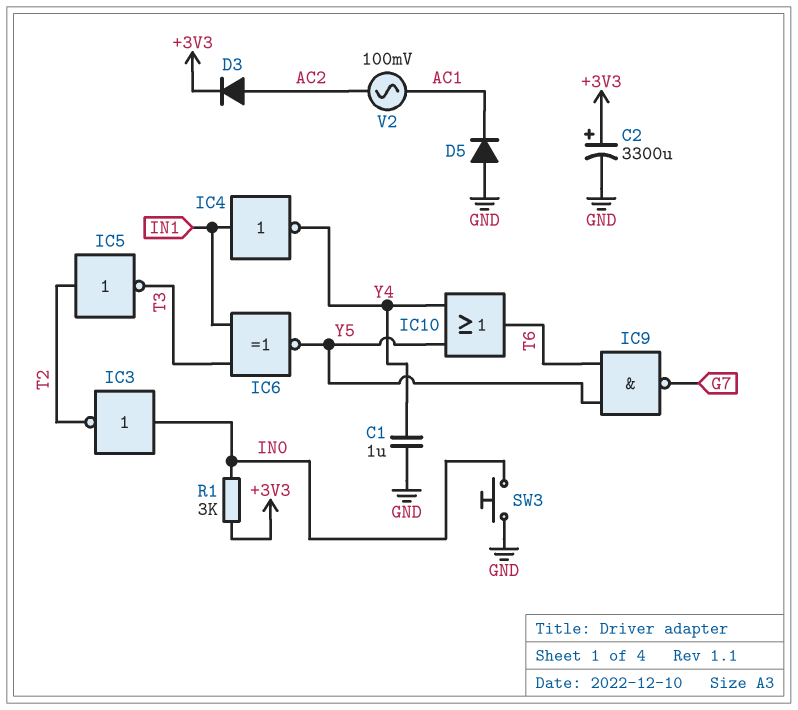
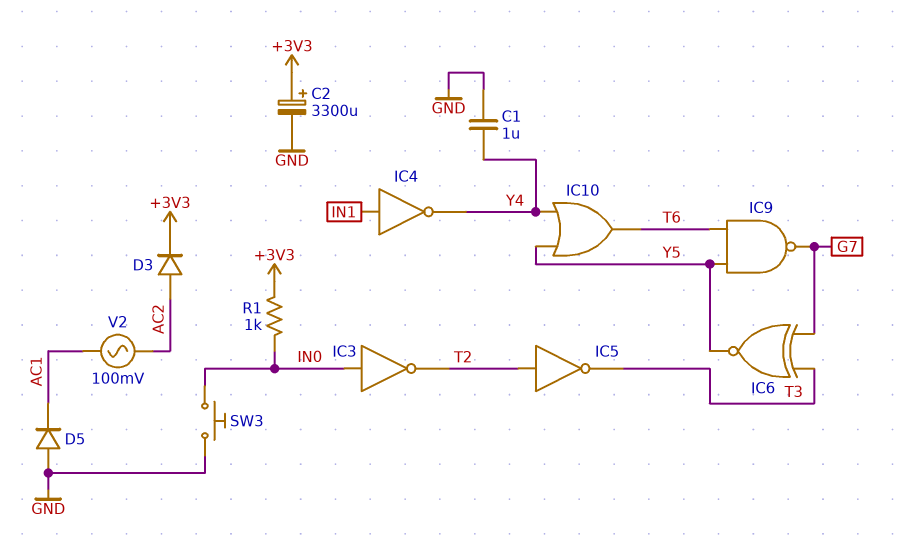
IC6: XNOR (in IN1, in T3, out Y5) -> XNOR (in G7, in T3, out Y5)
R1: 3k (+3V3, IN0) -> 1k (+3V3, IN0)

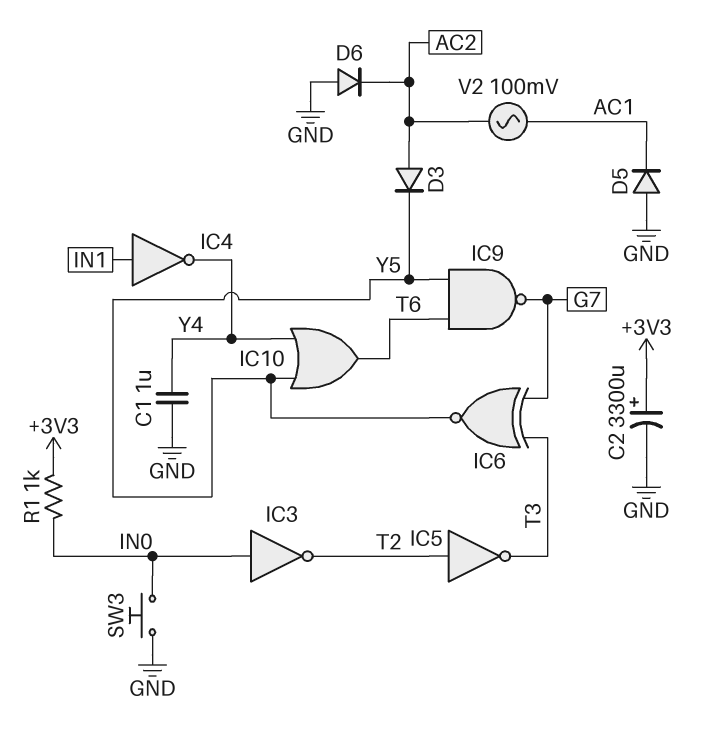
D3: diode (A AC2, K +3V3) -> diode (A AC2, K Y5)
D6: none -> diode (A GND, K AC2)

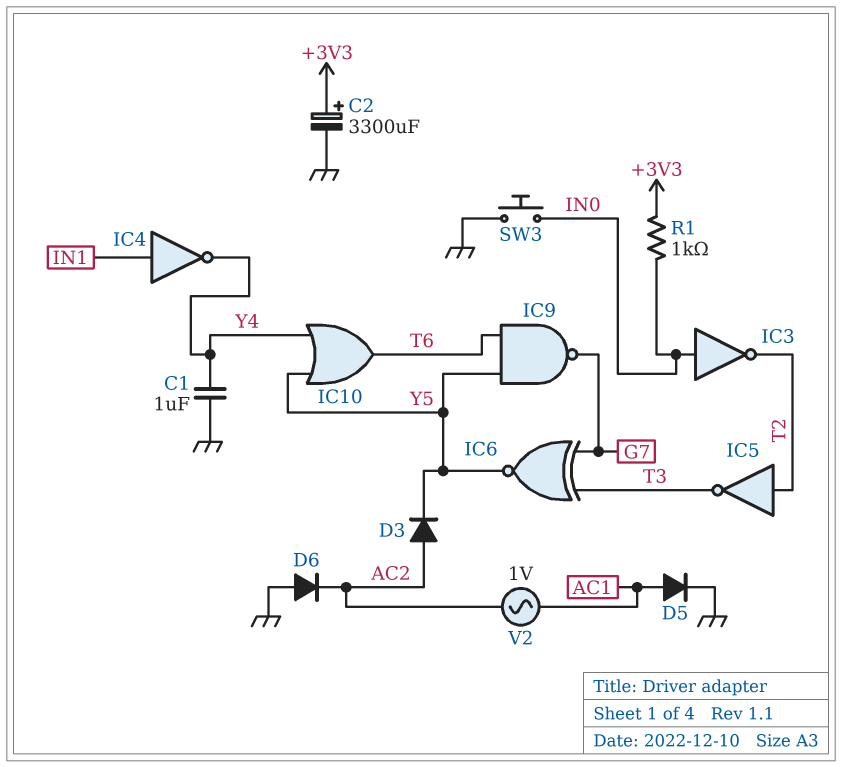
D5: diode (A GND, K AC1) -> diode (A AC1, K GND)
V2: AC 100mV (AC1, AC2) -> AC 1V (AC1, AC2)

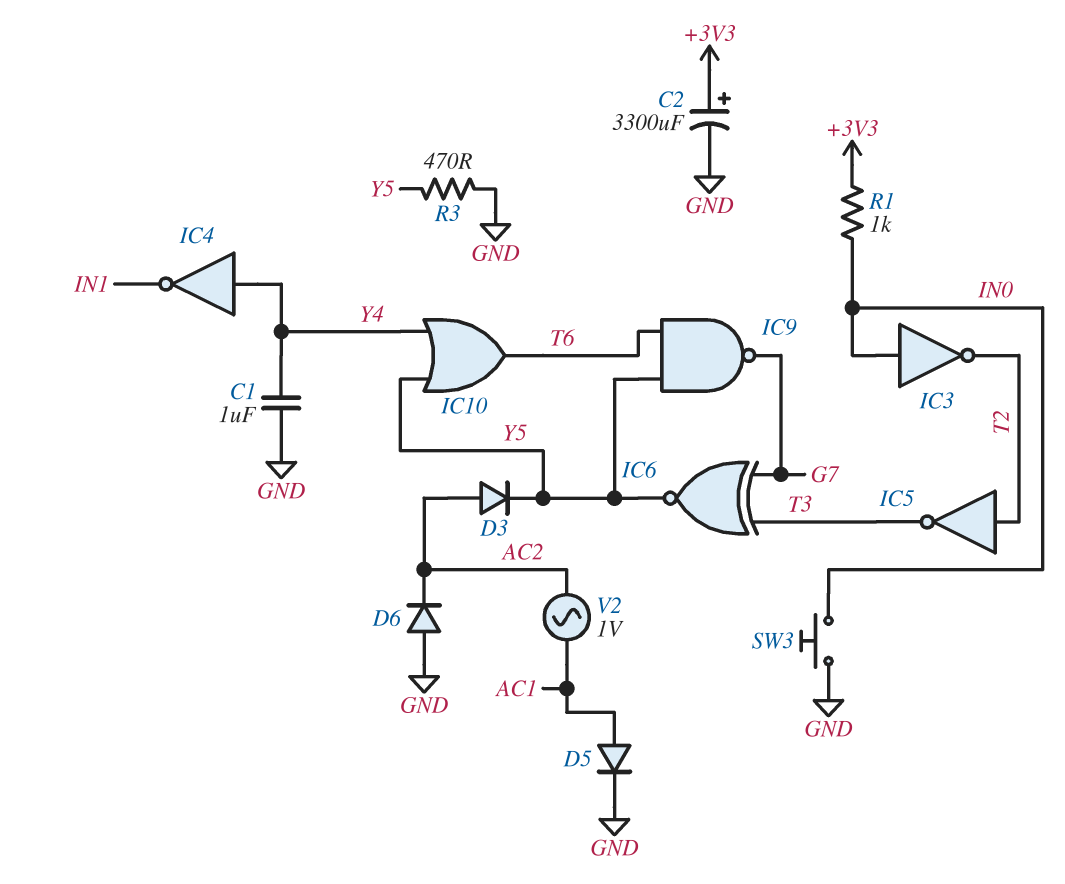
IC4: NOT (in IN1, out Y4) -> NOT (in Y4, out IN1)
R3: none -> 470 (GND, Y5)

